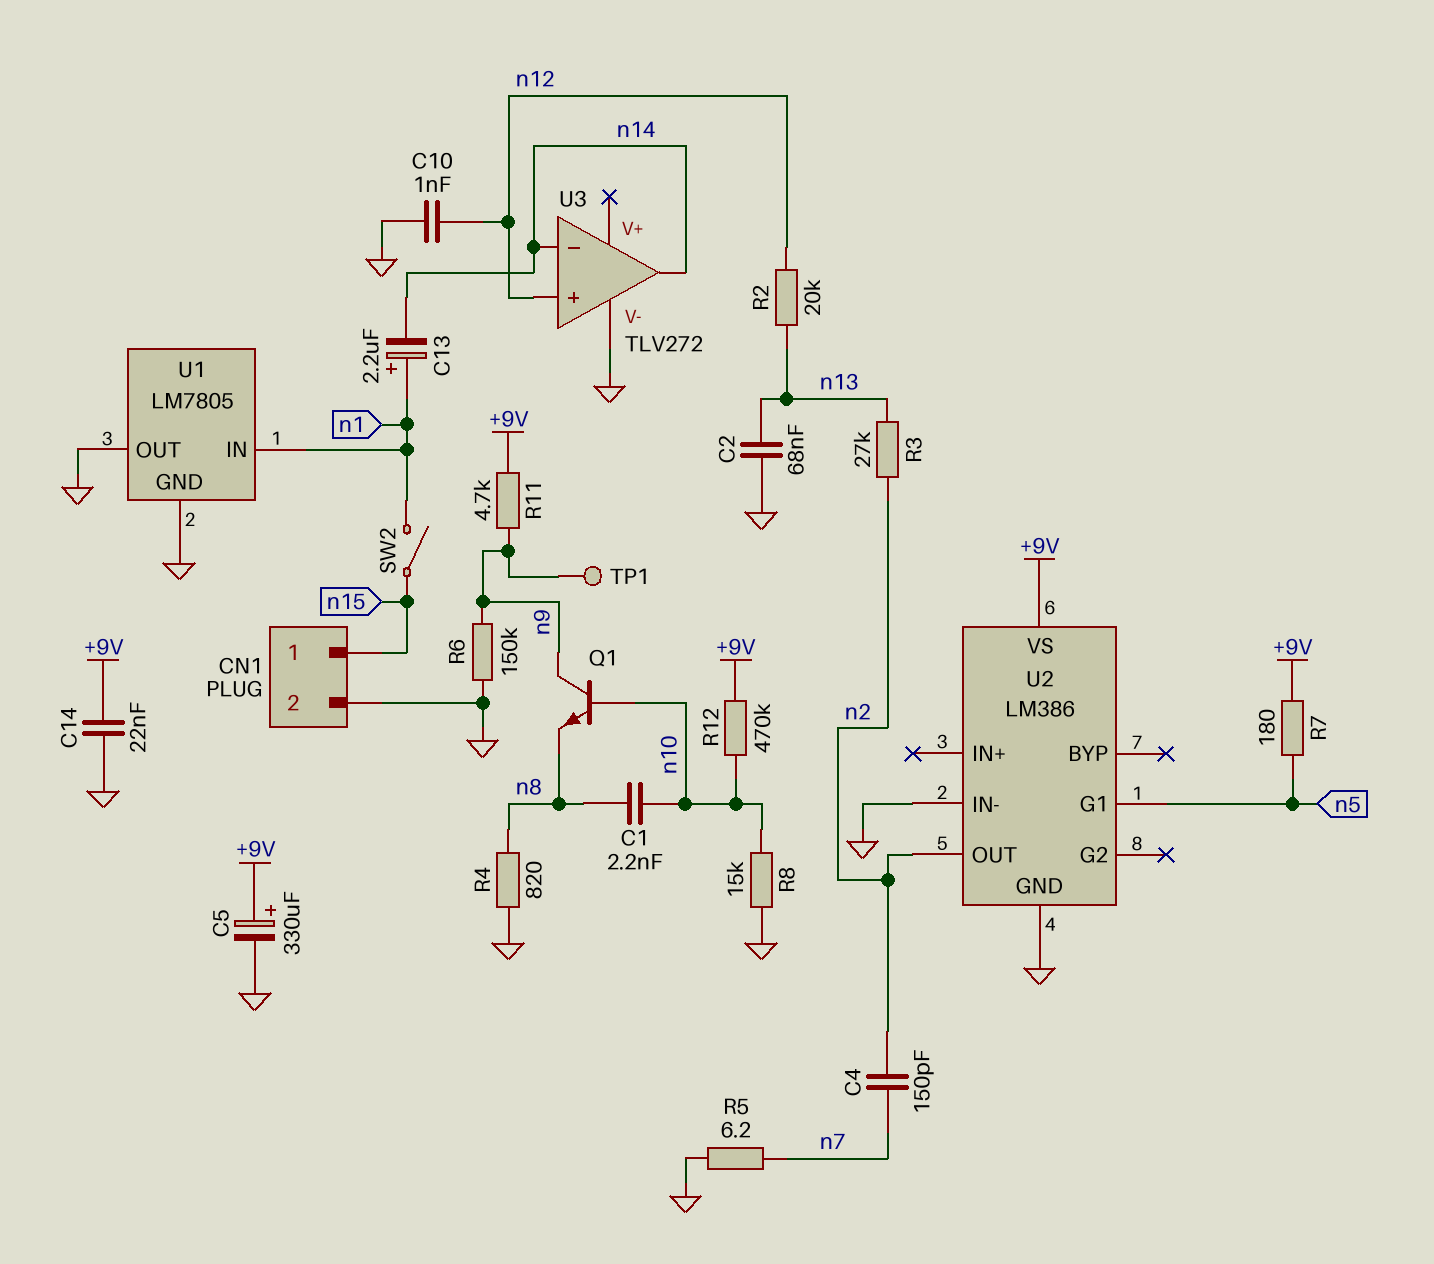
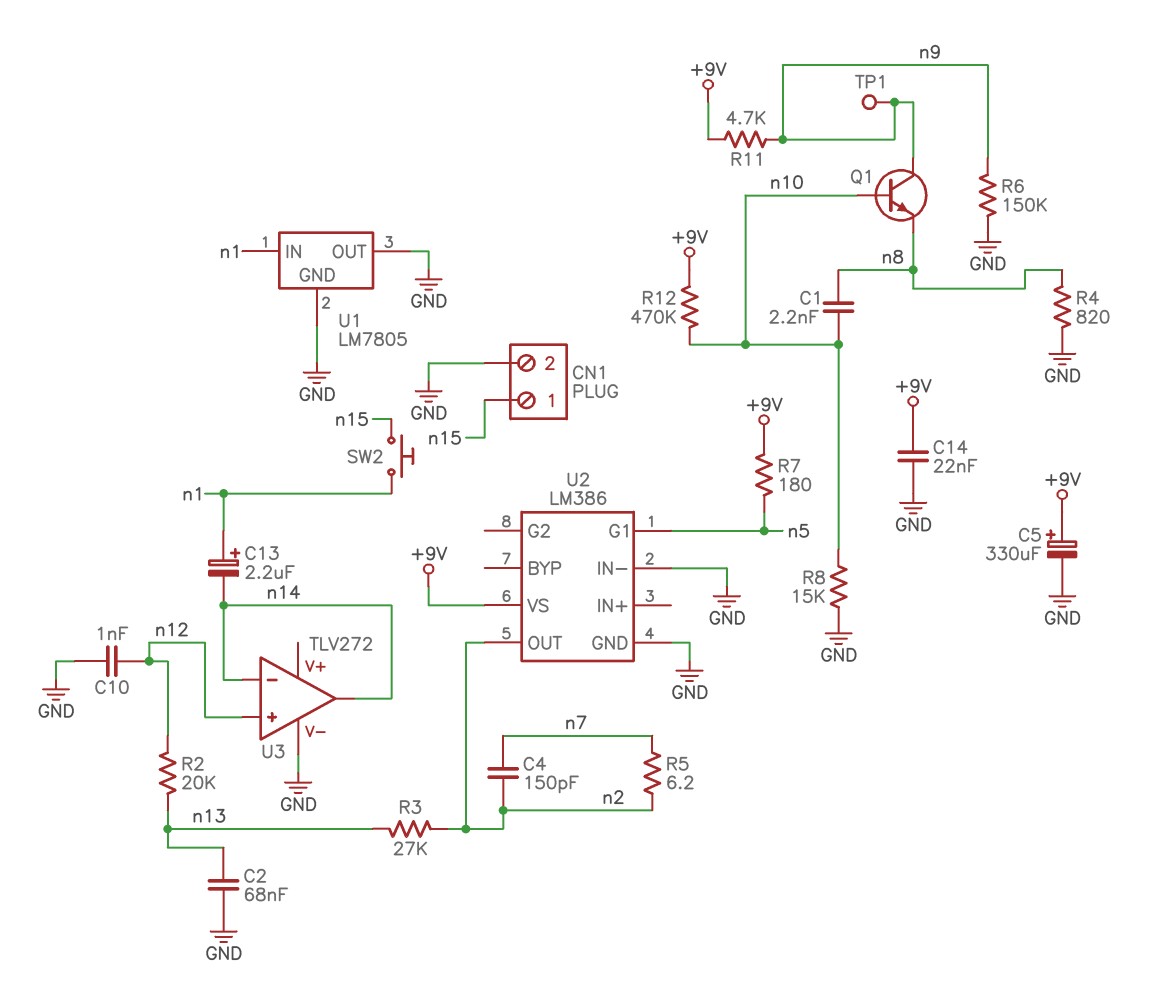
R5: 6.2 (GND, n7) -> 6.2 (n2, n7)
SW2: switch (n1, n15) -> button (n1, n15)

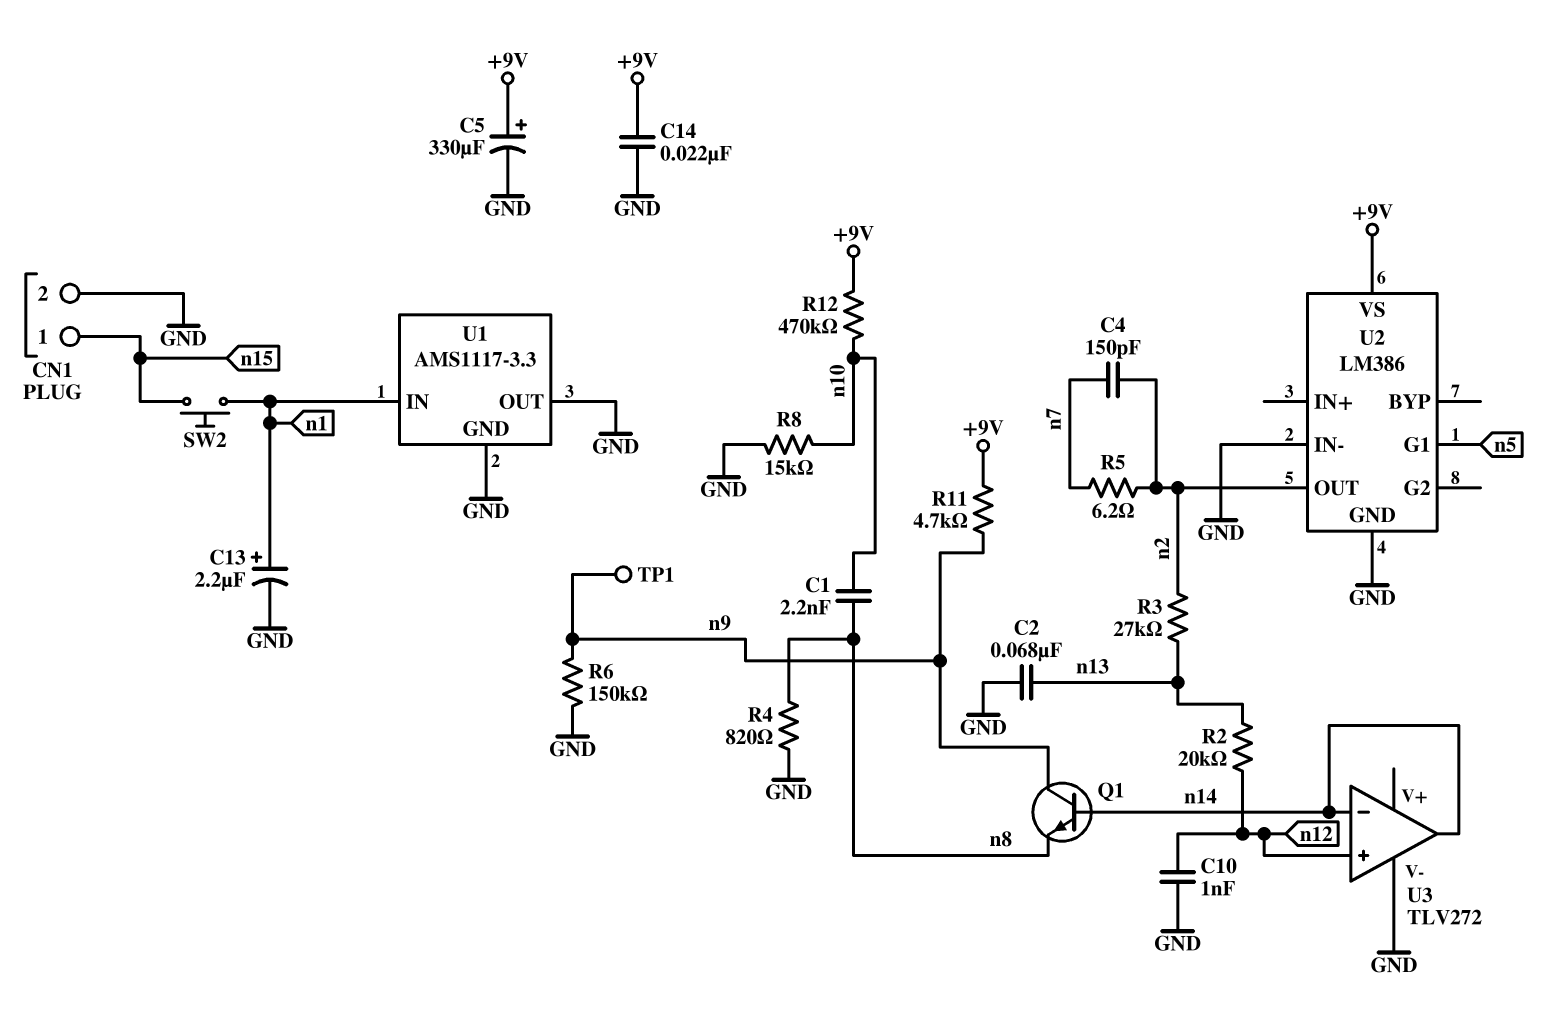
C13: 2.2uF (plus n1, minus n14) -> 2.2uF (plus n1, minus GND)
Q1: NPN (B n10, C n9, E n8) -> NPN (B n14, C n9, E n8)
R7: 180 (+9V, n5) -> none
U1: LM7805 -> AMS1117-3.3

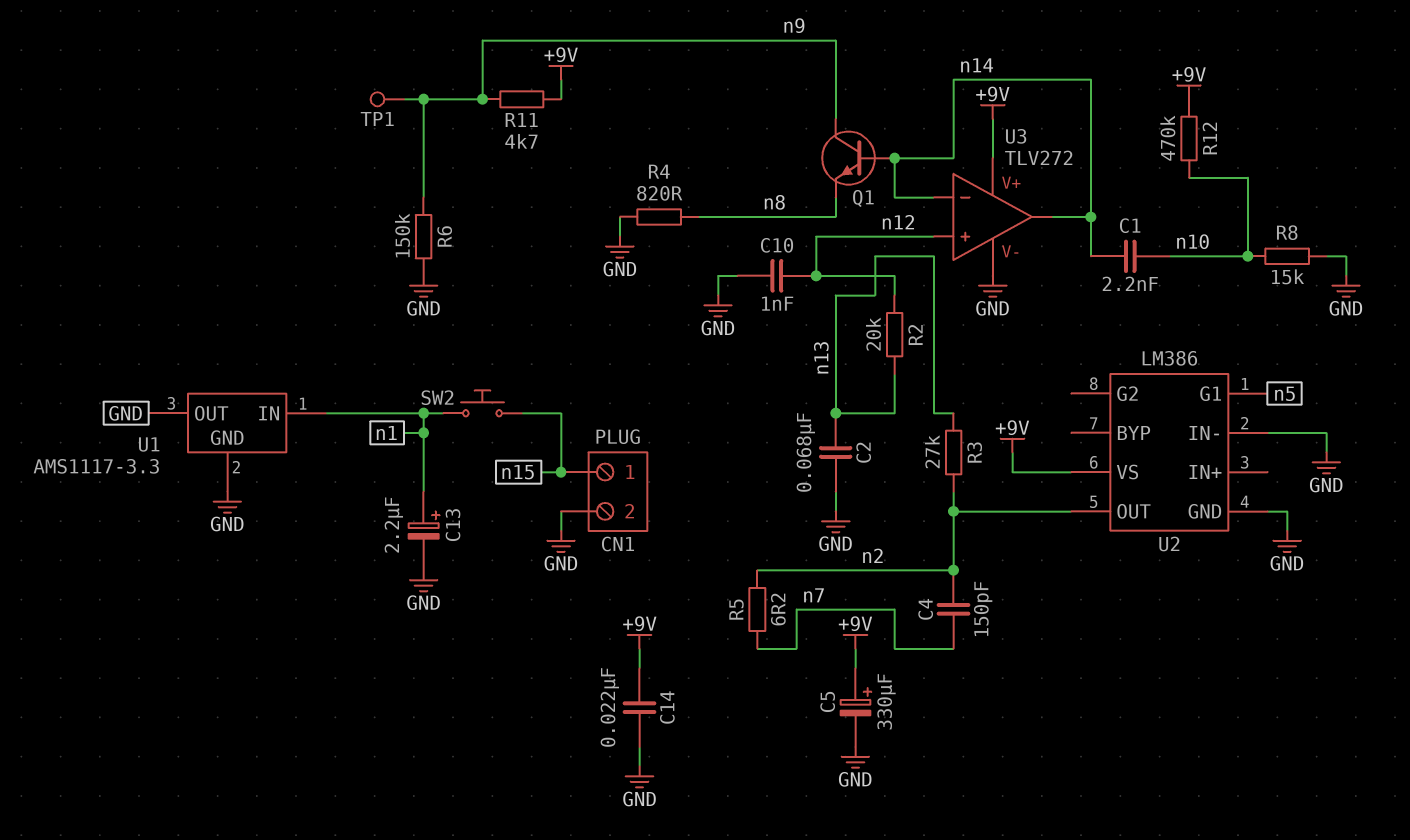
C1: 2.2nF (n8, n10) -> 2.2nF (n10, n14)
U3 pin V+: none -> +9V

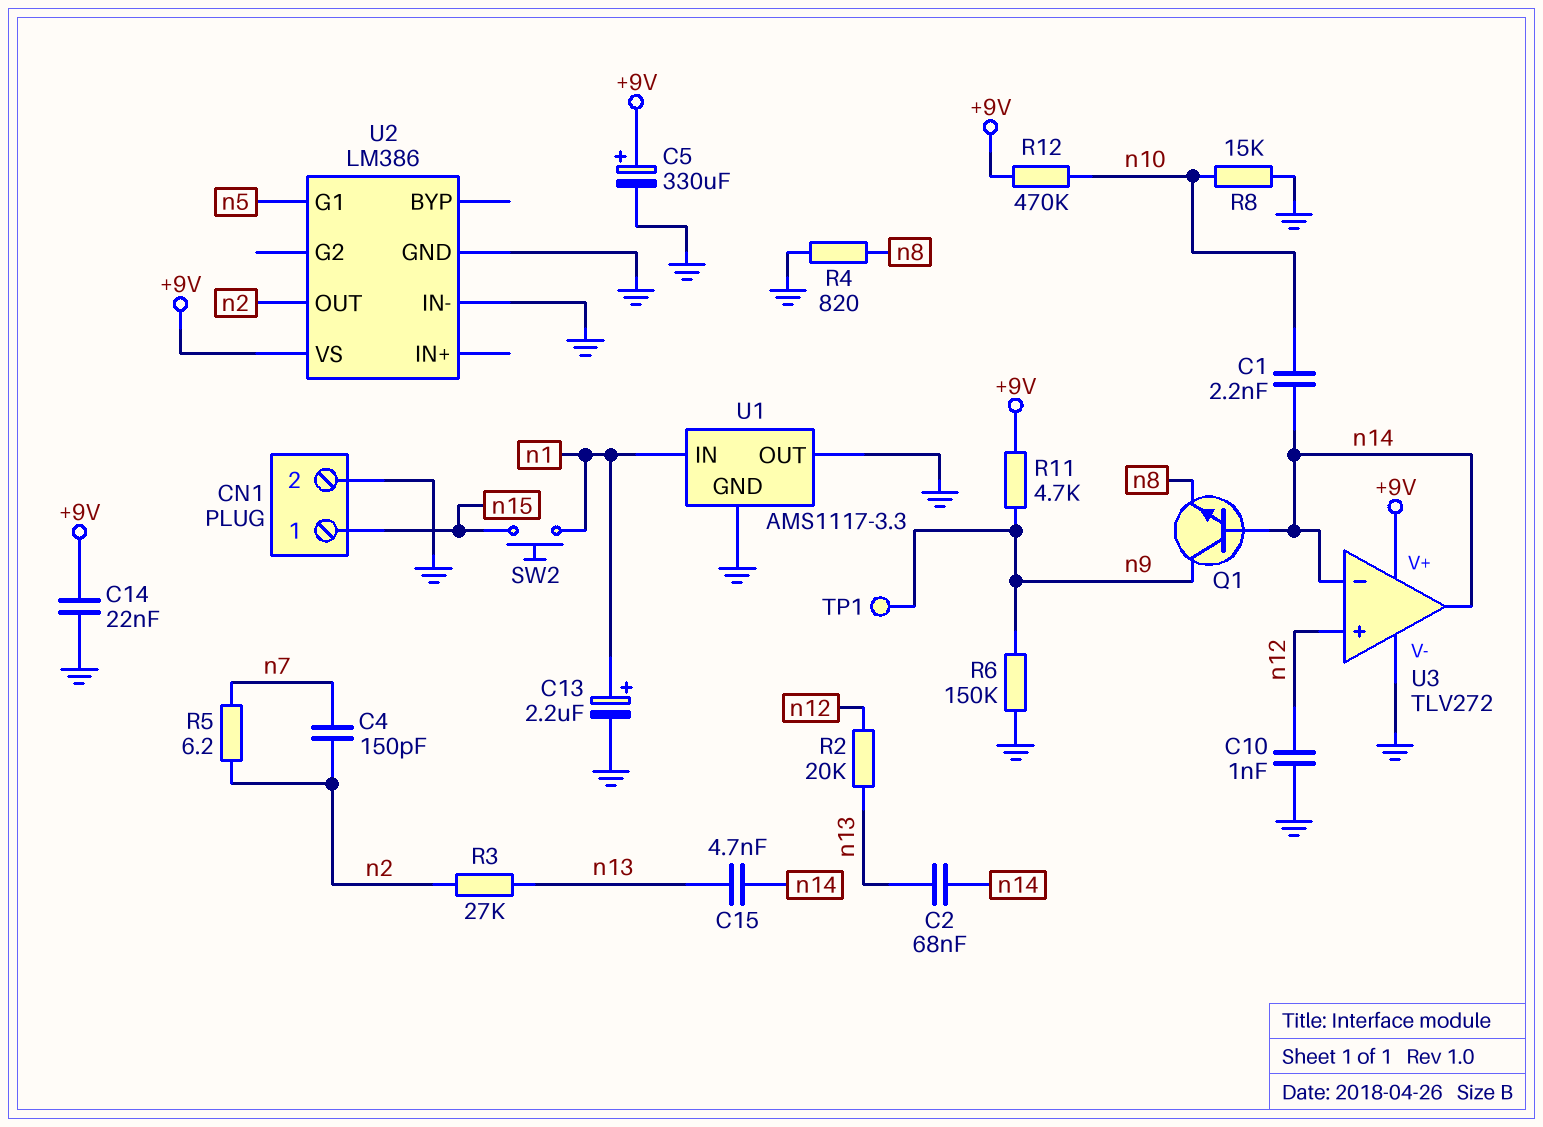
C2: 68nF (GND, n13) -> 68nF (n13, n14)
C15: none -> 4.7nF (n13, n14)

